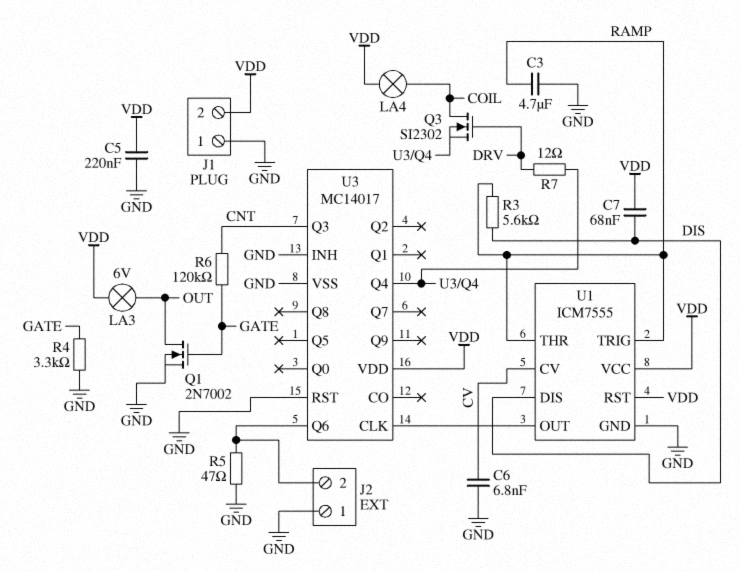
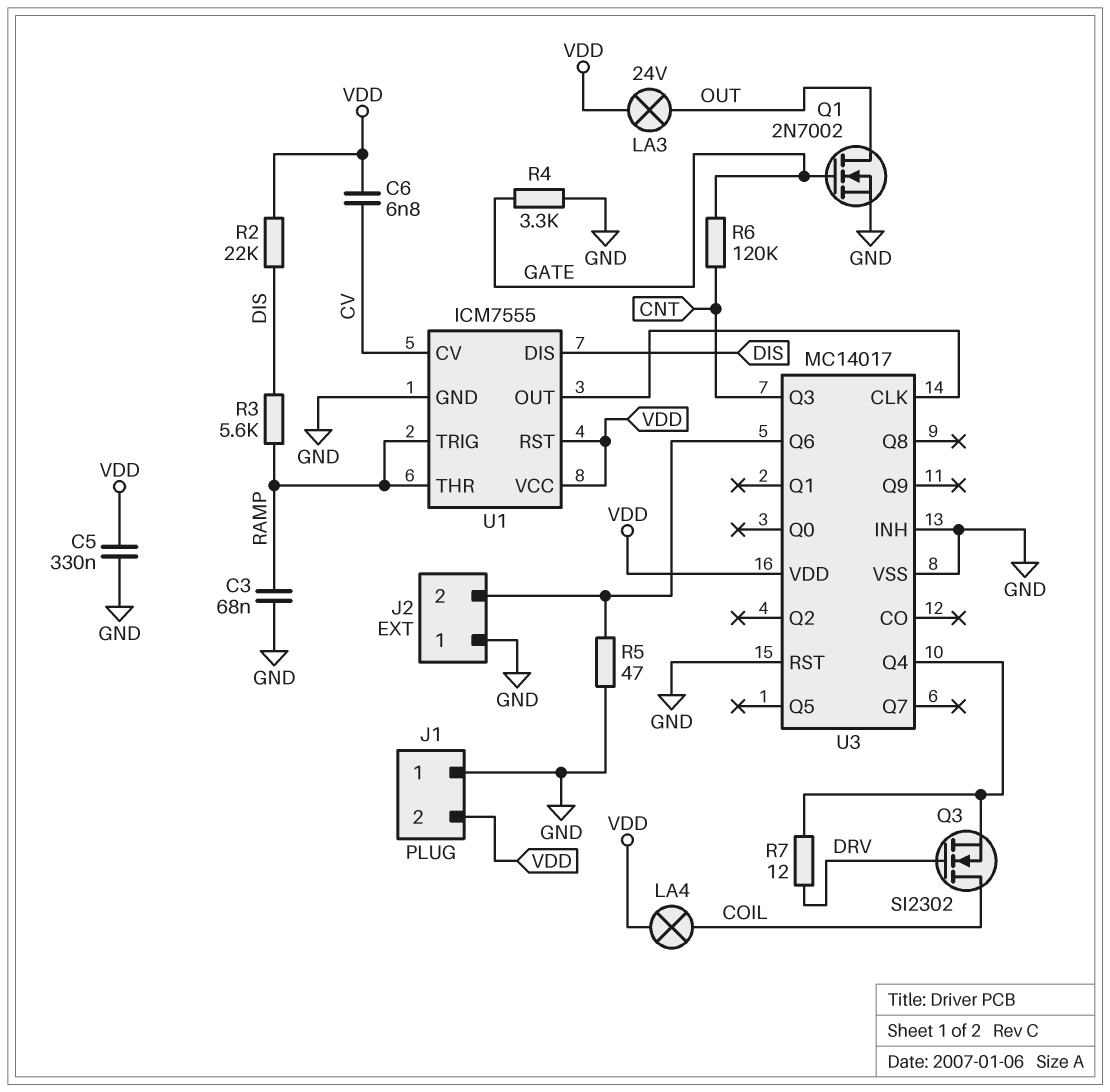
C3: 4.7uF (GND, RAMP) -> 68nF (GND, RAMP)
C5: 220nF (GND, VDD) -> 330nF (GND, VDD)
C6: 6.8nF (CV, GND) -> 6.8nF (CV, VDD)
C7: 68nF (DIS, VDD) -> none
LA3: lamp 6V (OUT, VDD) -> lamp 24V (OUT, VDD)
R2: none -> 22k (DIS, VDD)

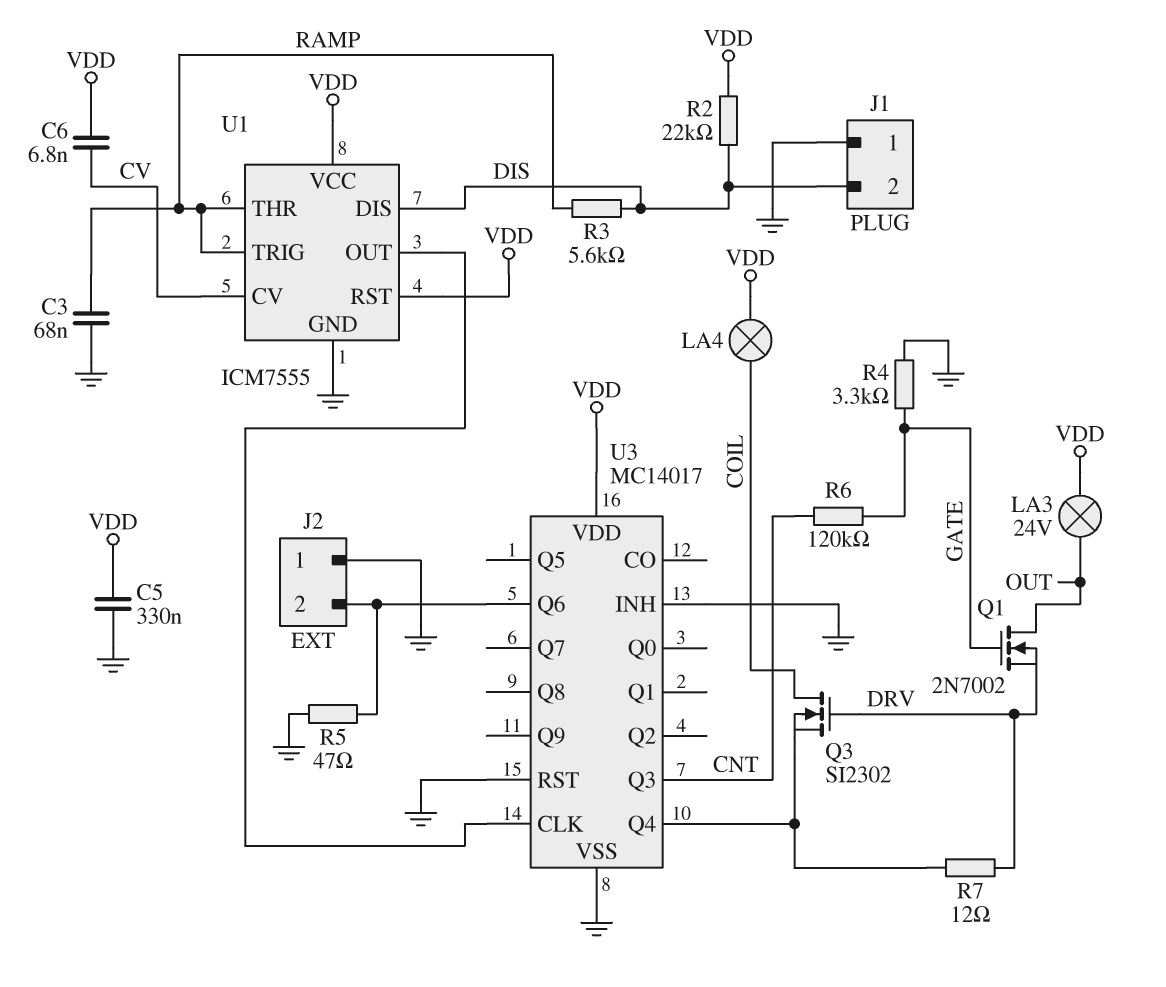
J1 pin 2: VDD -> DIS
Q1: NMOS 2N7002 (G GATE, D OUT, S GND) -> NMOS 2N7002 (G GATE, D OUT, S DRV)

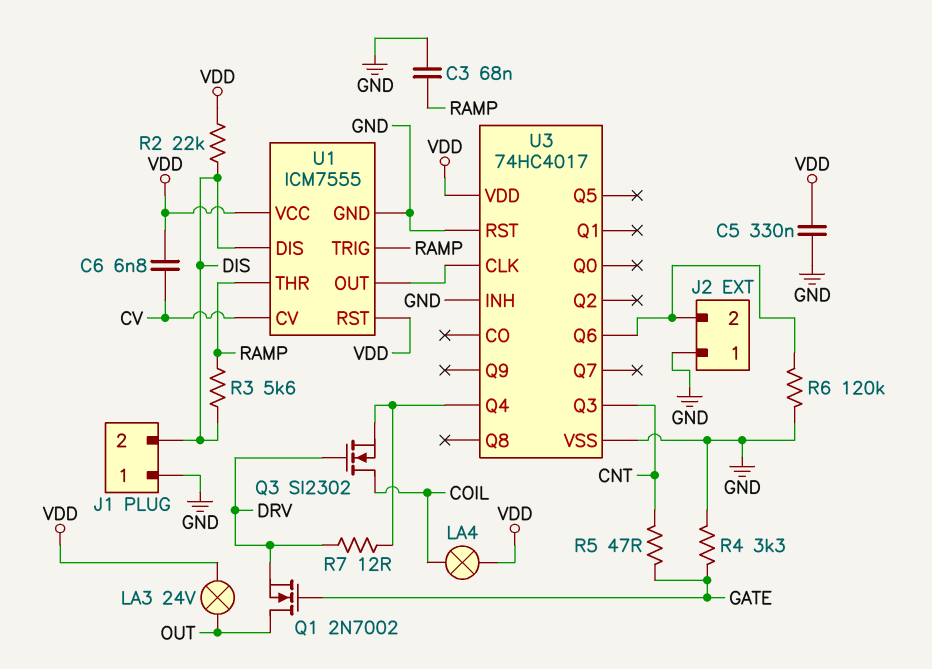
R5: 47 (GND, J2/2) -> 47 (CNT, GATE)
R6: 120k (CNT, GATE) -> 120k (GND, J2/2)
U3: MC14017 -> 74HC4017

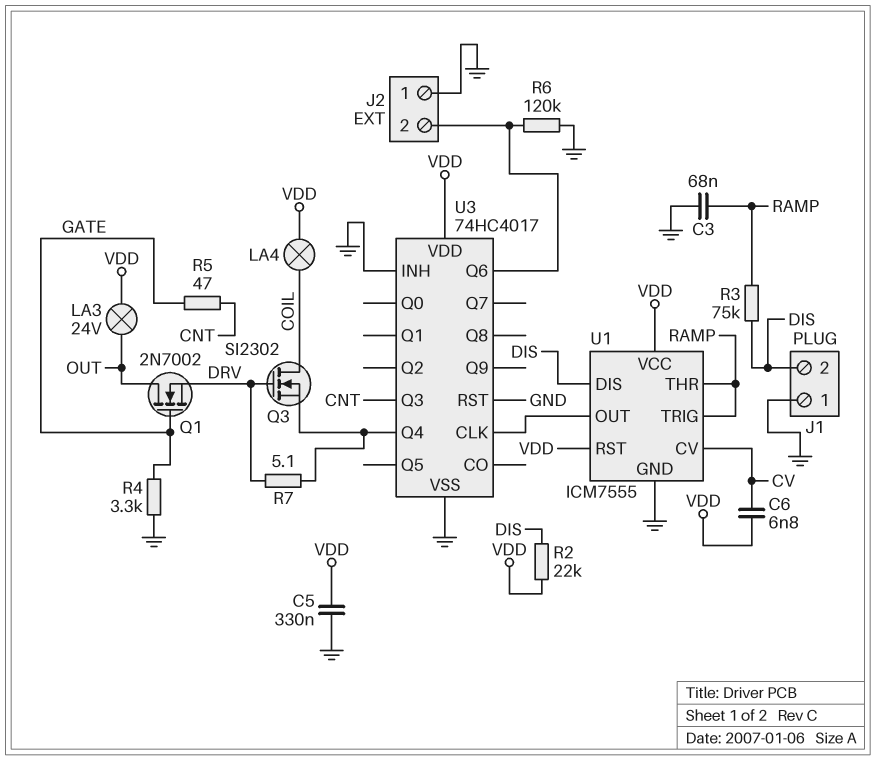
R3: 5.6k (DIS, RAMP) -> 75k (DIS, RAMP)
R7: 12 (DRV, U3/Q4) -> 5.1 (DRV, U3/Q4)

